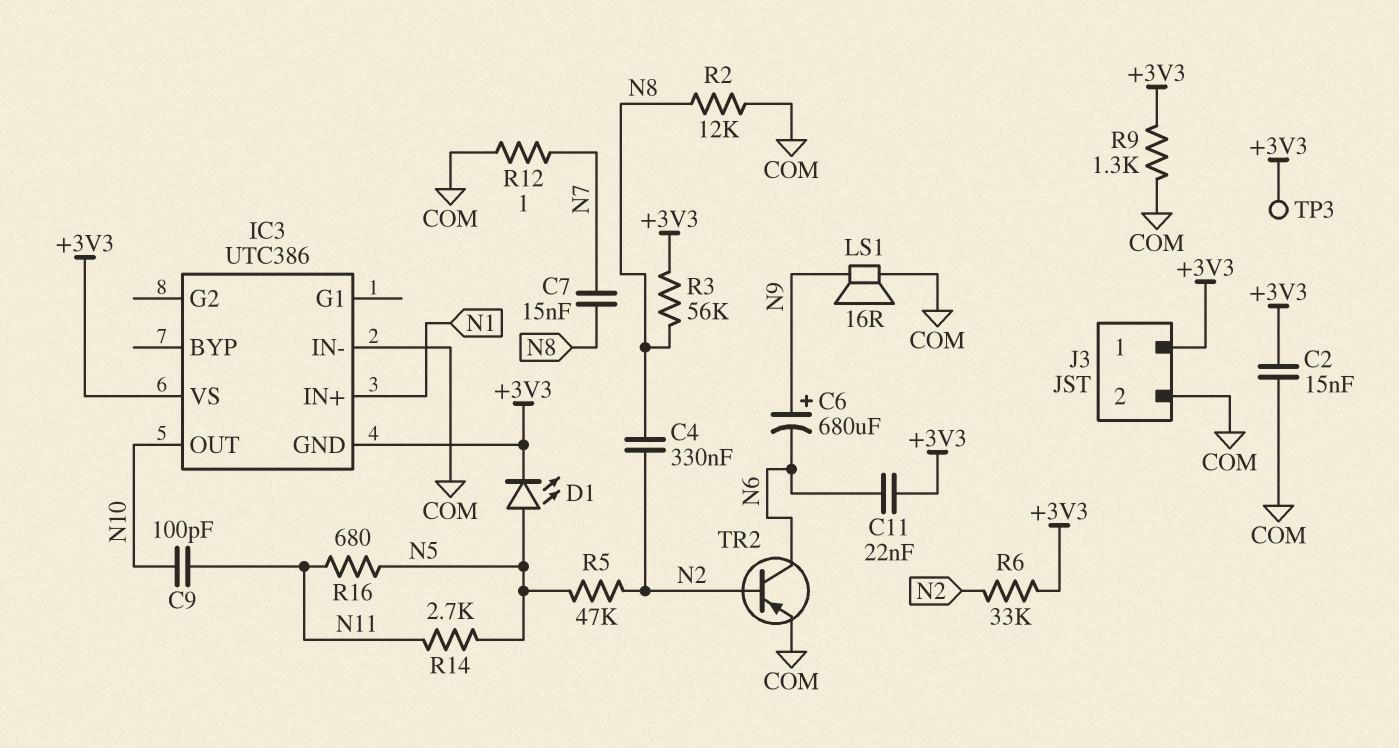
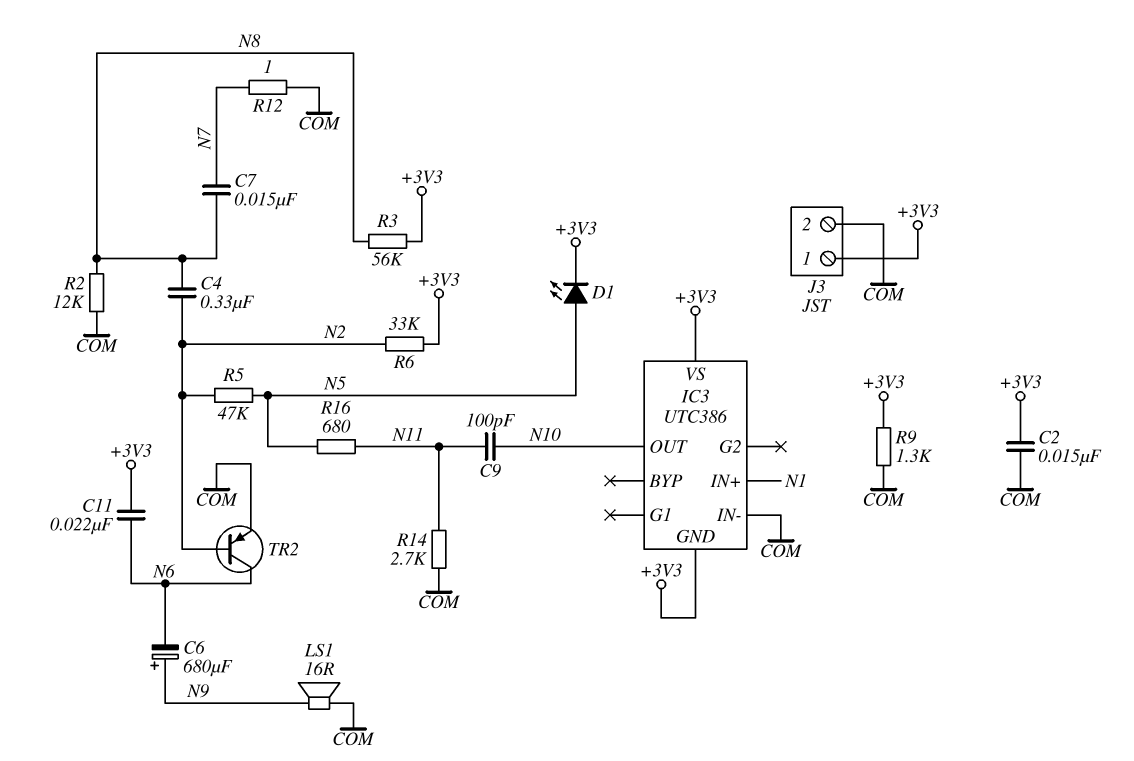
R14: 2.7k (N5, N11) -> 2.7k (COM, N11)
TP3: test point (+3V3) -> none

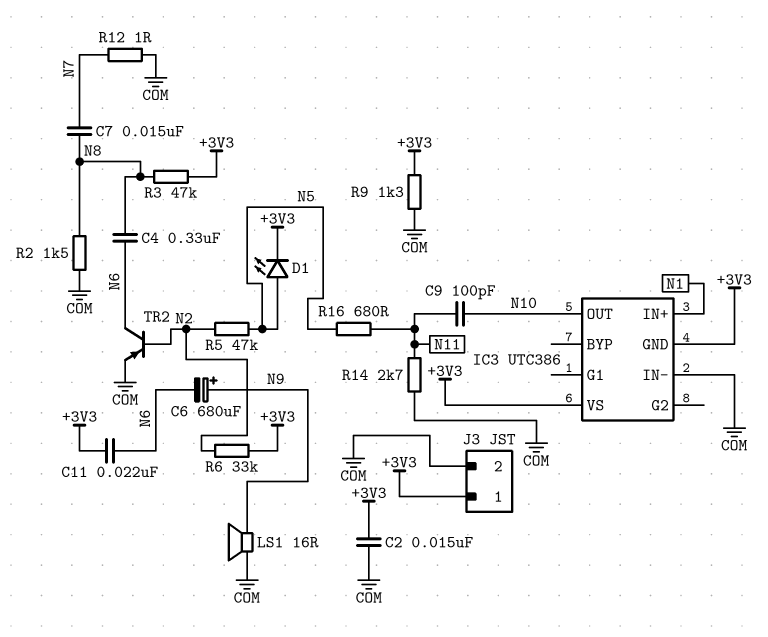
C4: 330nF (N2, N8) -> 330nF (N6, N8)
R2: 12k (COM, N8) -> 1.5k (COM, N8)
R3: 56k (+3V3, N8) -> 47k (+3V3, N8)

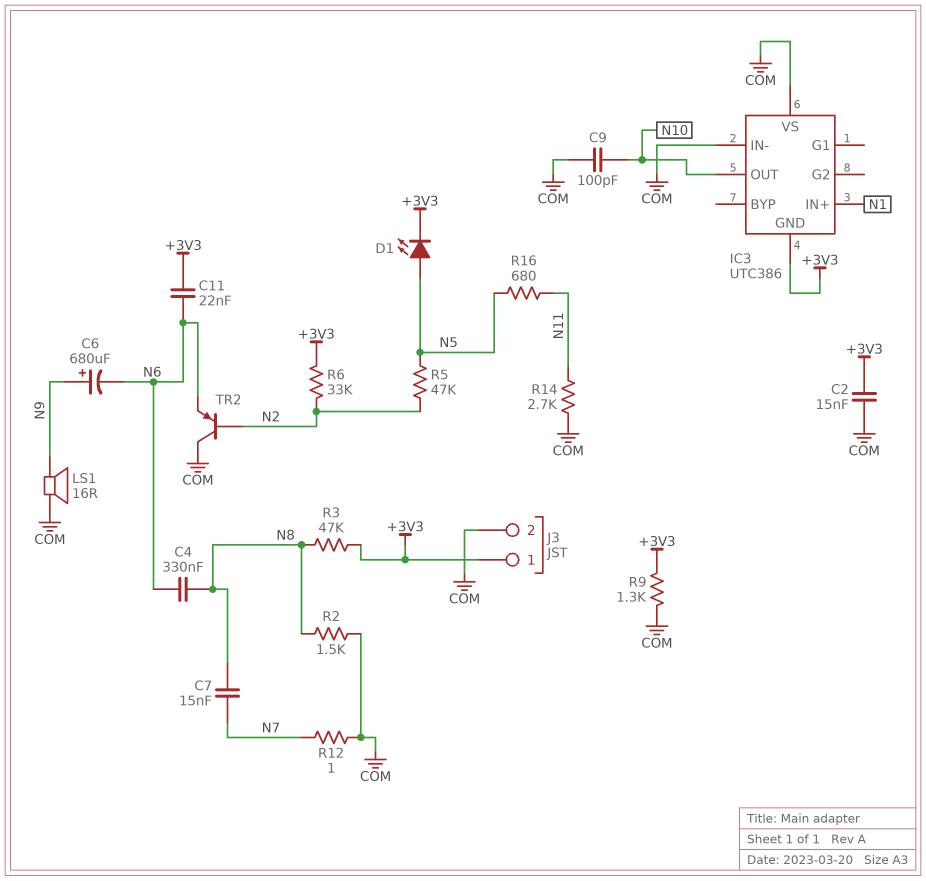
C9: 100pF (N10, N11) -> 100pF (COM, N10)
IC3 pin VS: +3V3 -> COM
TR2: PNP (B N2, C N6, E COM) -> PNP (B N2, C COM, E N6)

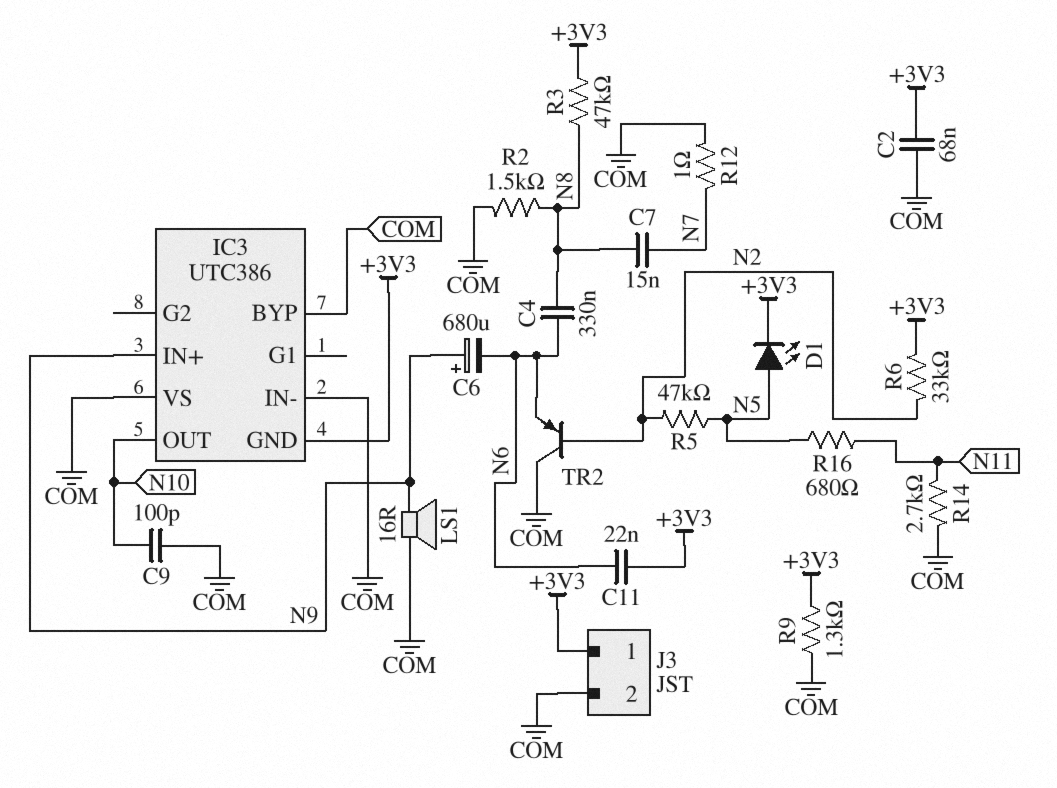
C2: 15nF (+3V3, COM) -> 68nF (+3V3, COM)
IC3 pin BYP: none -> COM
IC3 pin IN+: N1 -> N9

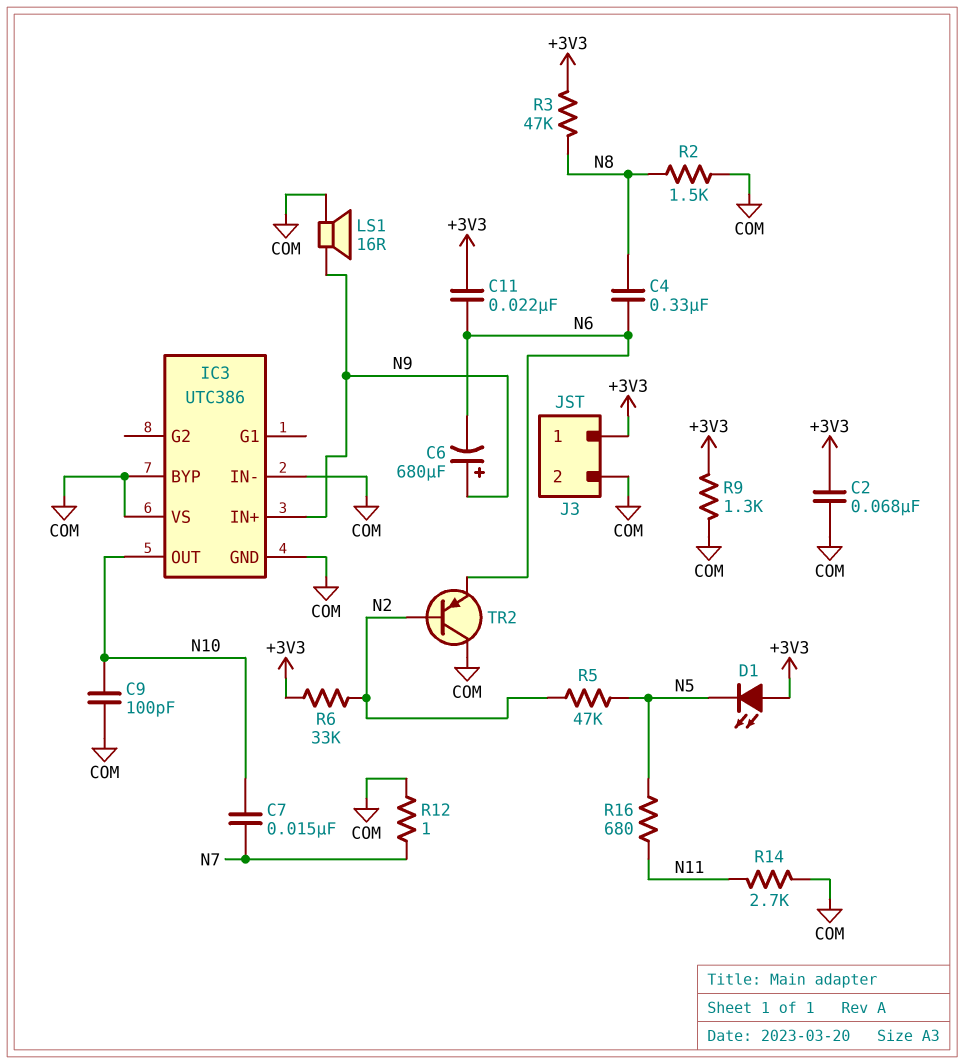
C7: 15nF (N7, N8) -> 15nF (N7, N10)
D1: LED (A N5, K +3V3) -> LED (A +3V3, K N5)
IC3 pin GND: +3V3 -> COM

